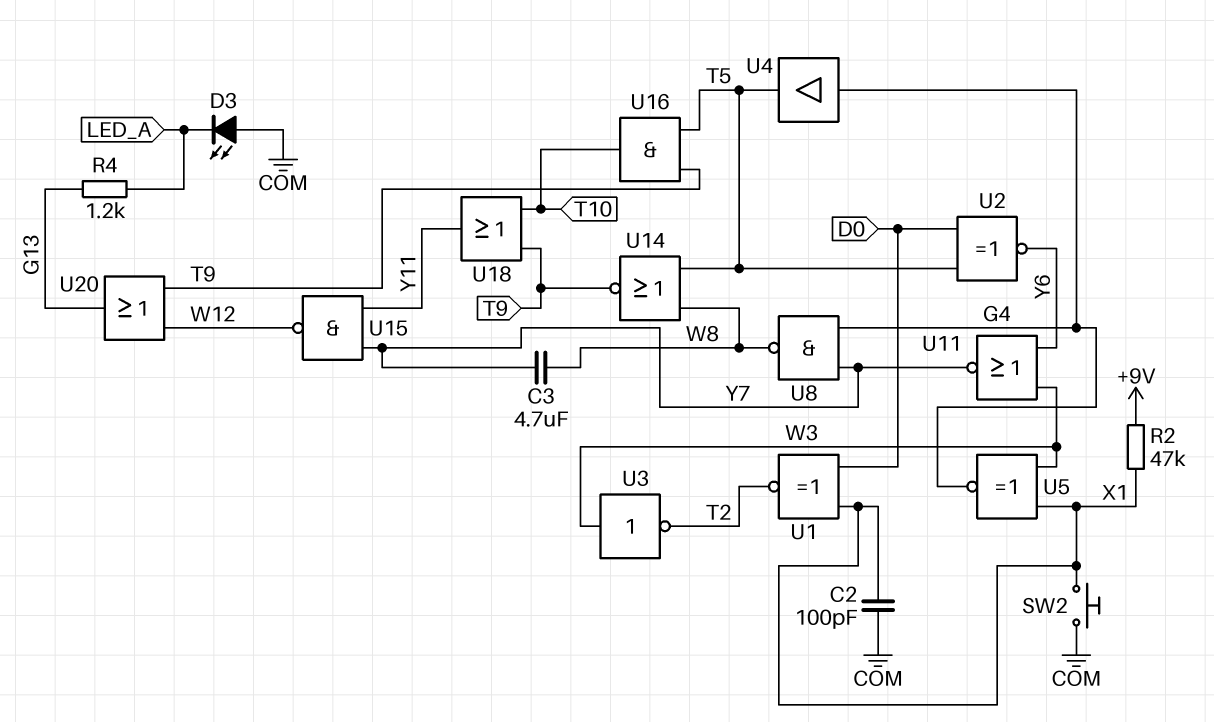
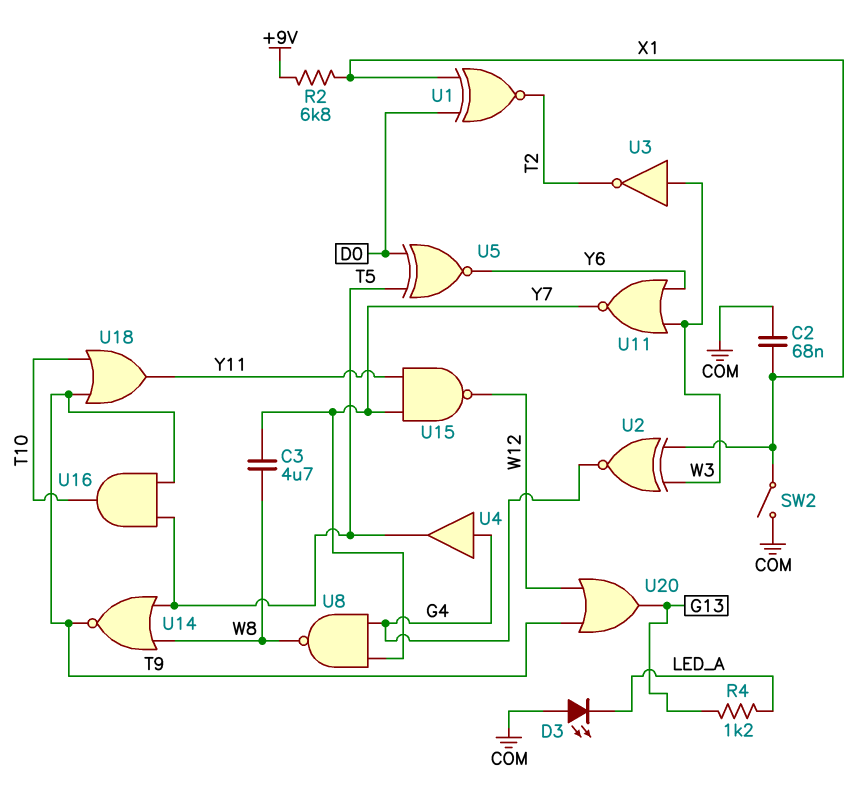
C2: 100pF (COM, X1) -> 68nF (COM, X1)
R2: 47k (+9V, X1) -> 6.8k (+9V, X1)
SW2: button (COM, X1) -> switch (COM, X1)
U2: XNOR (in D0, in T5, out Y6) -> XNOR (in W3, in X1, out G4)
U5: XNOR (in W3, in X1, out G4) -> XNOR (in D0, in T5, out Y6)

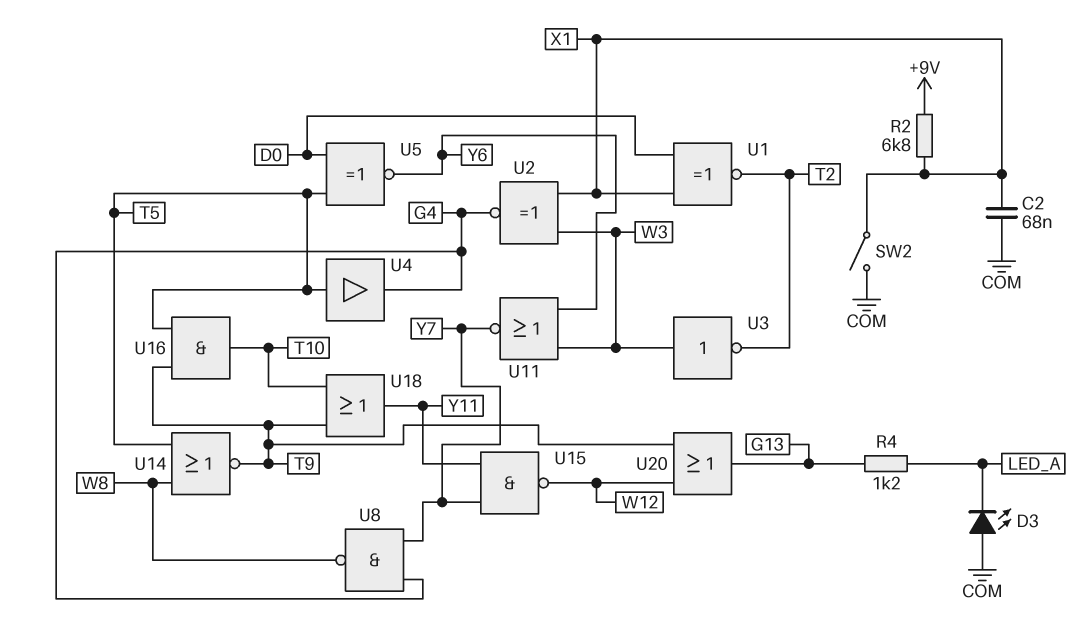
C3: 4.7uF (W8, Y7) -> none
U4: buffer (in G4, out T5) -> buffer (in T5, out G4)

